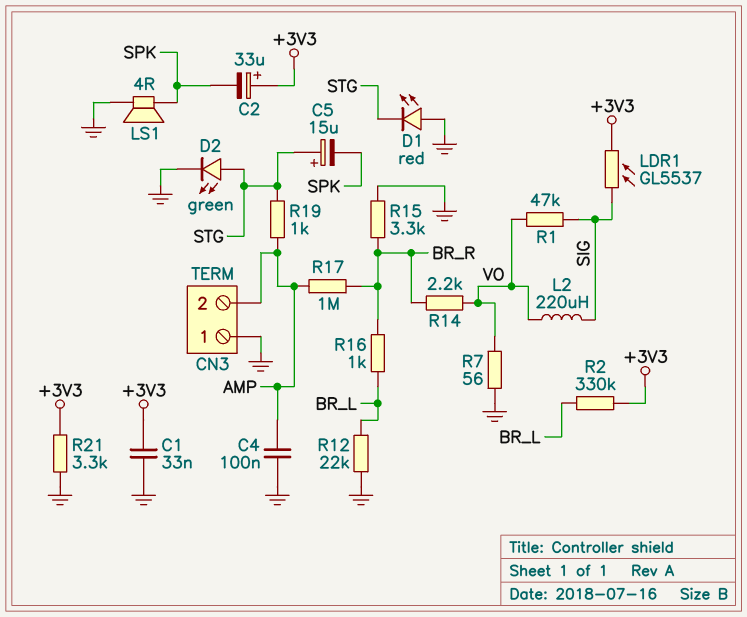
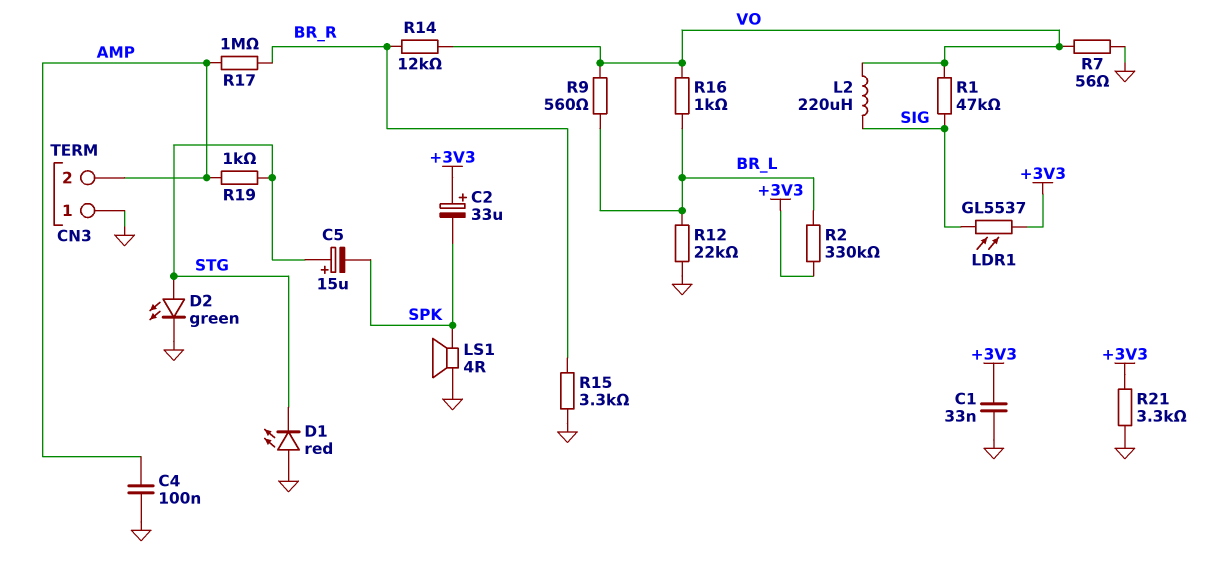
R9: none -> 560 (BR_L, VO)
R14: 2.2k (BR_R, VO) -> 12k (BR_R, VO)
R16: 1k (BR_L, BR_R) -> 1k (BR_L, VO)

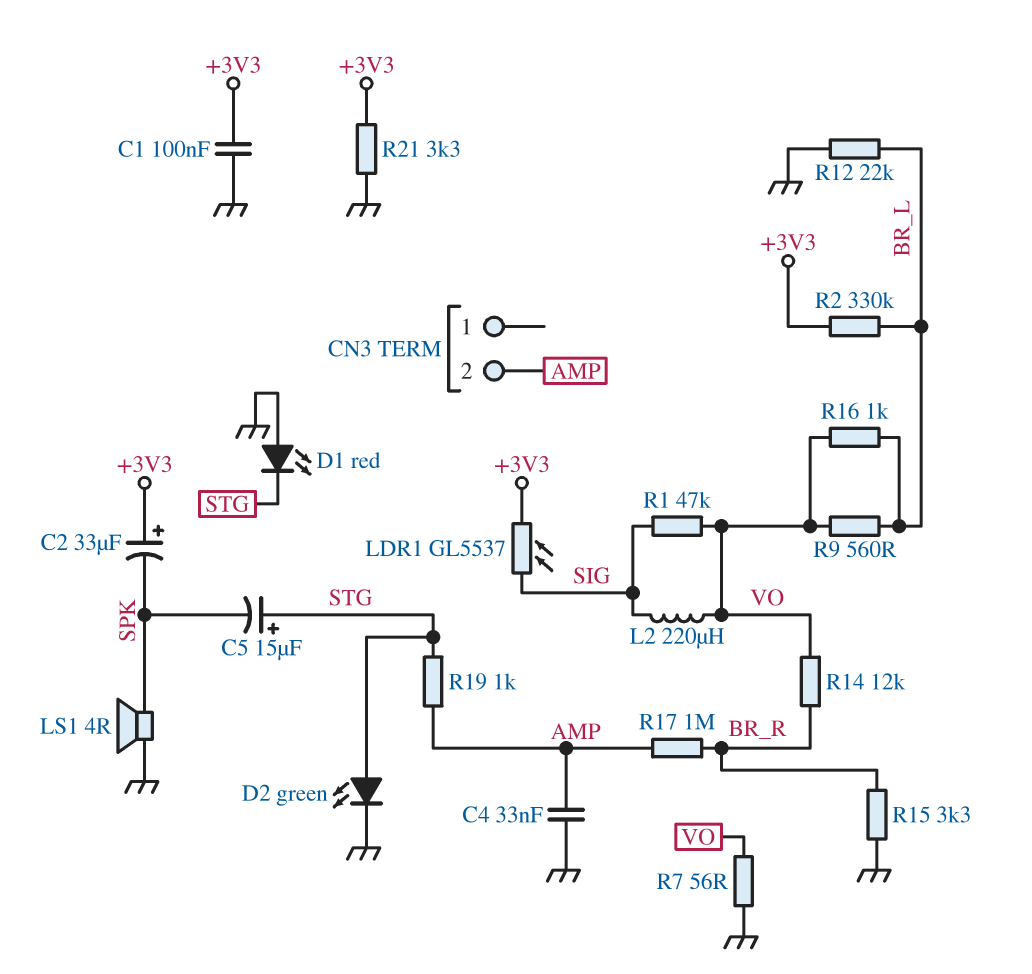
C1: 33nF (+3V3, GND) -> 100nF (+3V3, GND)
C4: 100nF (AMP, GND) -> 33nF (AMP, GND)
CN3 pin 1: GND -> none

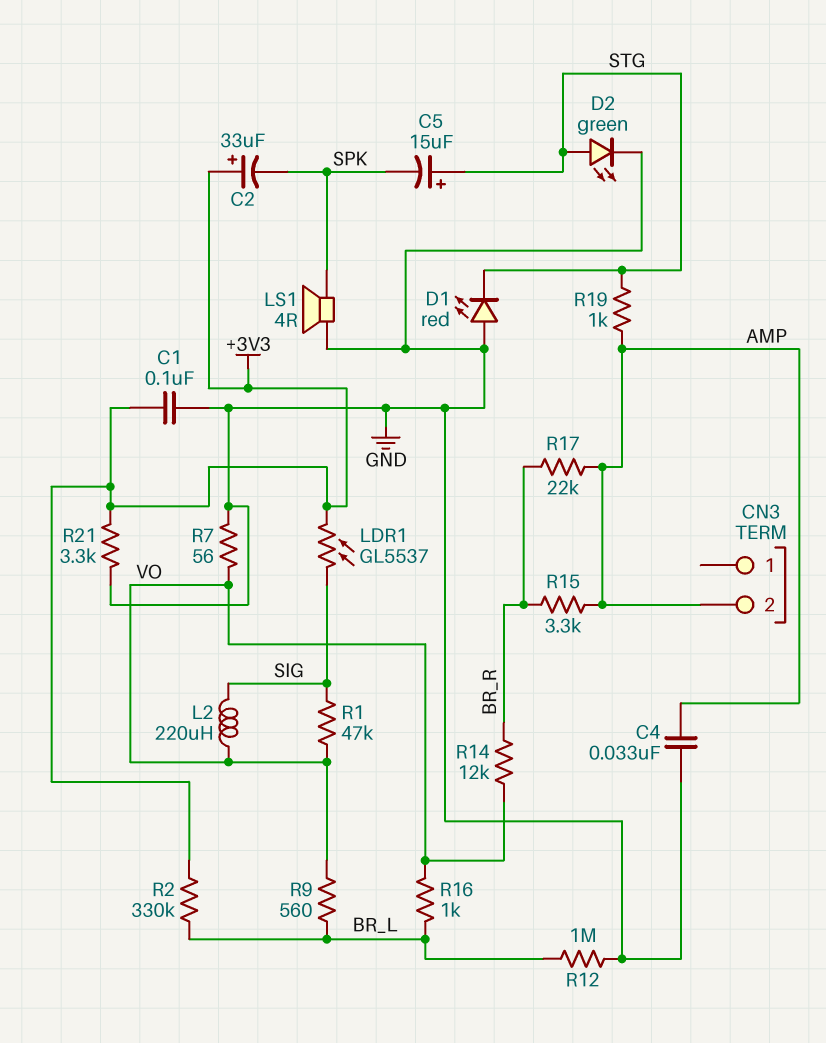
R12: 22k (BR_L, GND) -> 1M (BR_L, GND)
R15: 3.3k (BR_R, GND) -> 3.3k (AMP, BR_R)
R17: 1M (AMP, BR_R) -> 22k (AMP, BR_R)

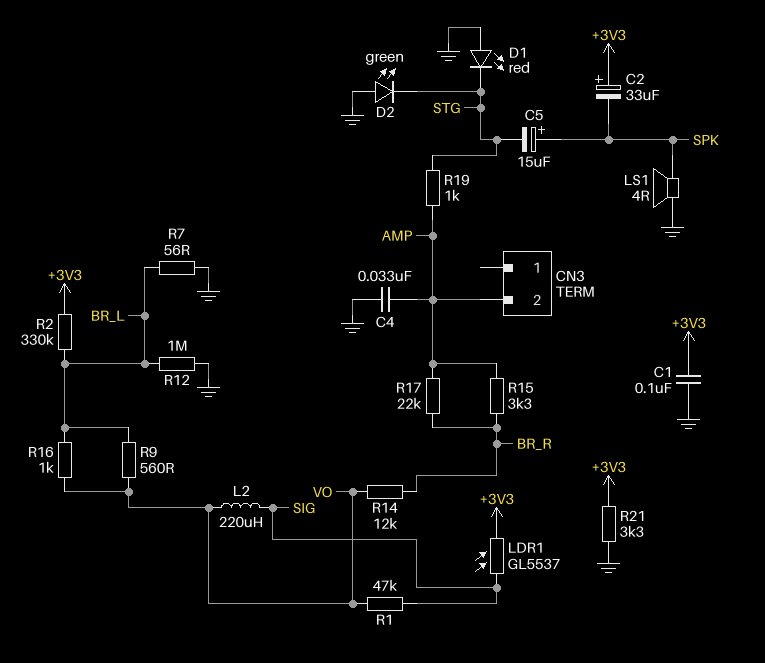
C5: 15uF (plus STG, minus SPK) -> 15uF (plus SPK, minus STG)
D2: LED green (A STG, K GND) -> LED green (A GND, K STG)
R7: 56 (GND, VO) -> 56 (BR_L, GND)

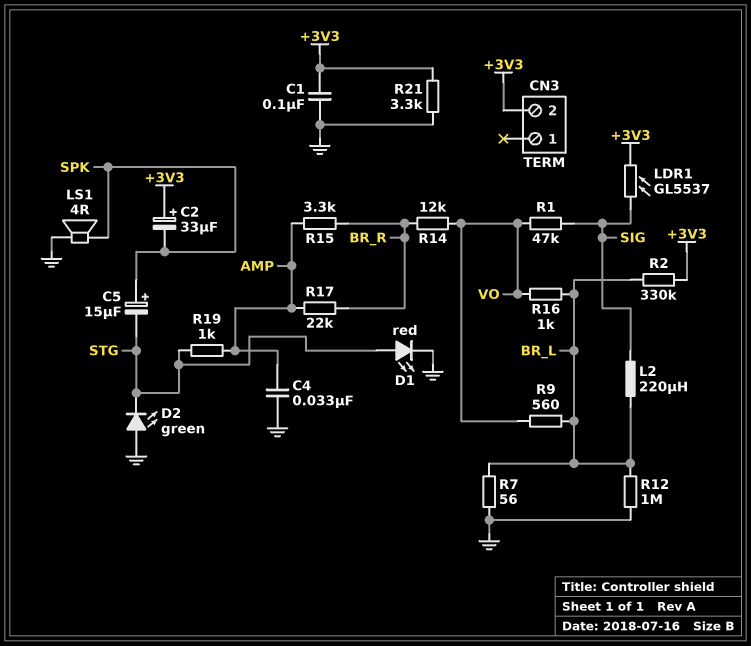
CN3 pin 2: AMP -> +3V3
D1: LED red (A GND, K STG) -> LED red (A STG, K GND)
L2: 220uH (SIG, VO) -> 220uH (BR_L, SIG)

